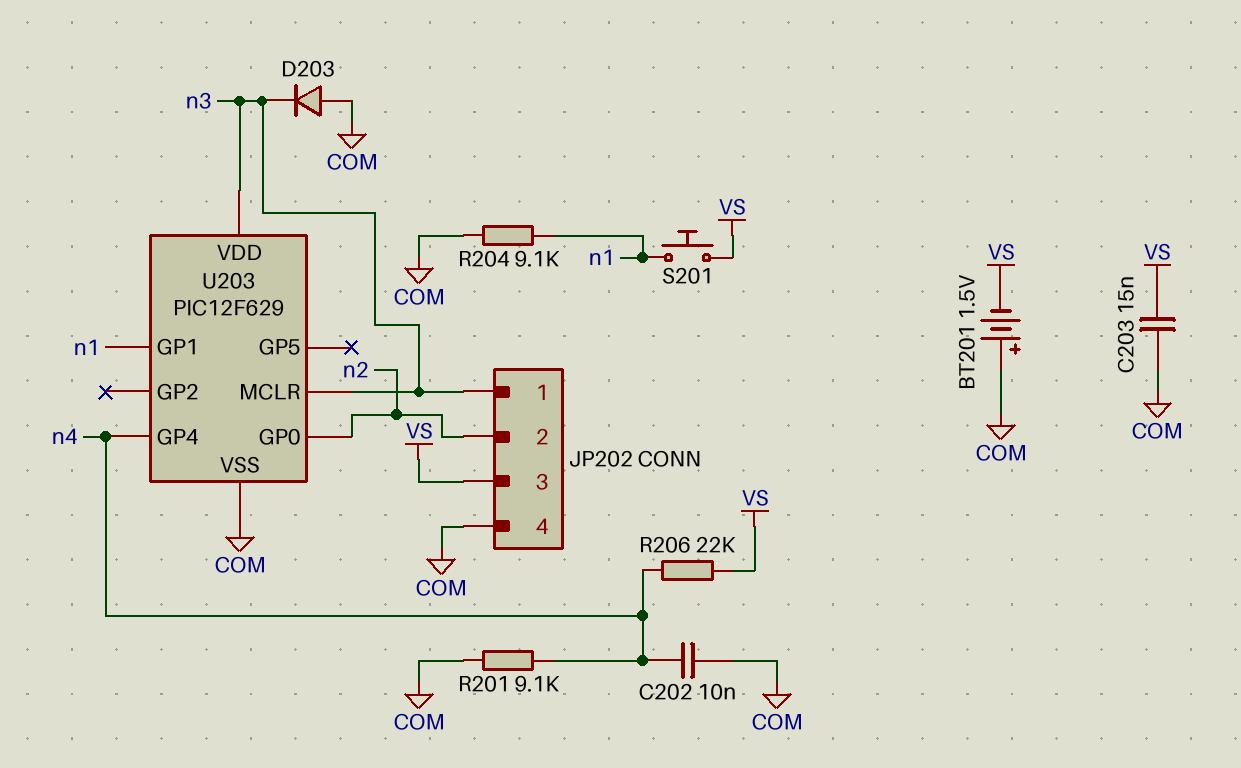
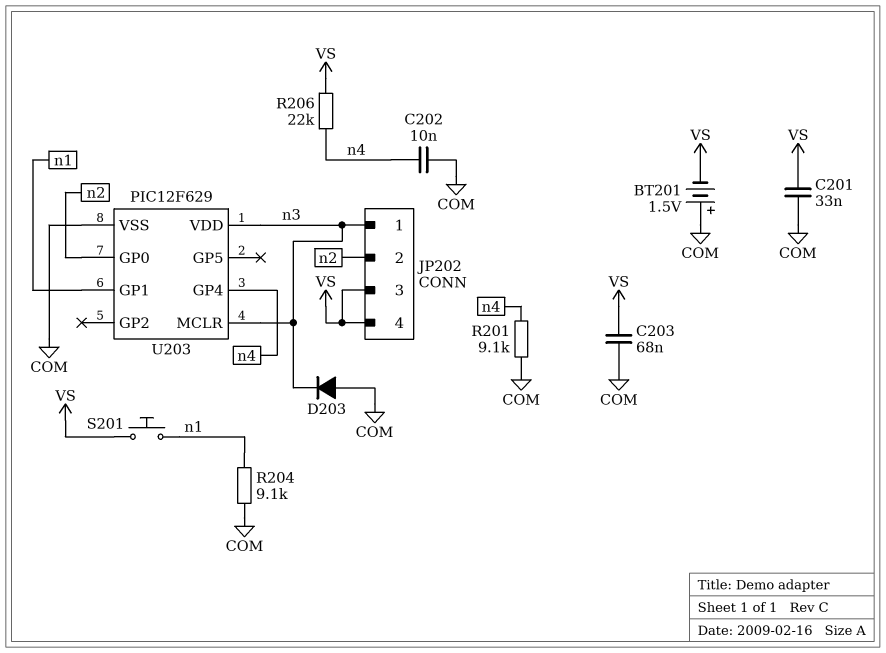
C201: none -> 33nF (COM, VS)
C203: 15nF (COM, VS) -> 68nF (COM, VS)
JP202 pin 4: COM -> VS

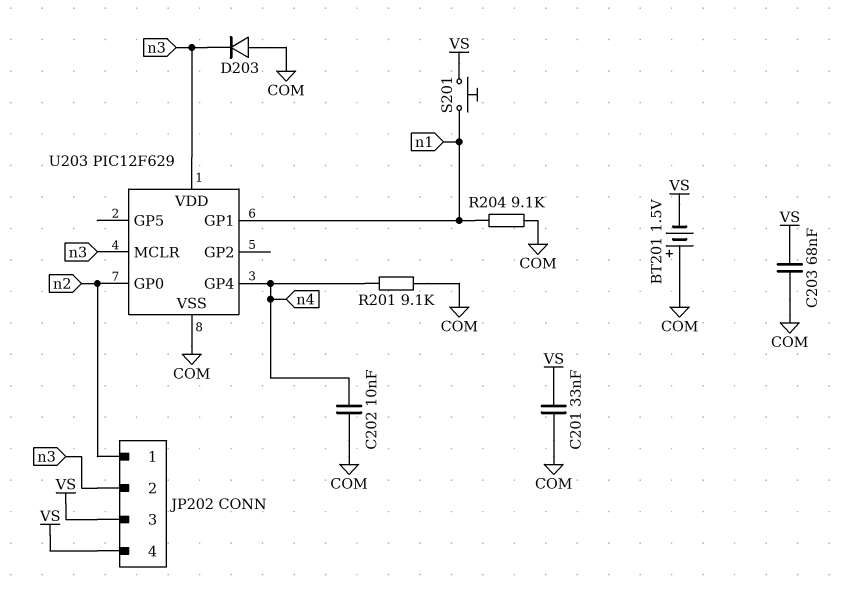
JP202 pin 1: n3 -> n2
JP202 pin 2: n2 -> n3
R206: 22k (VS, n4) -> none

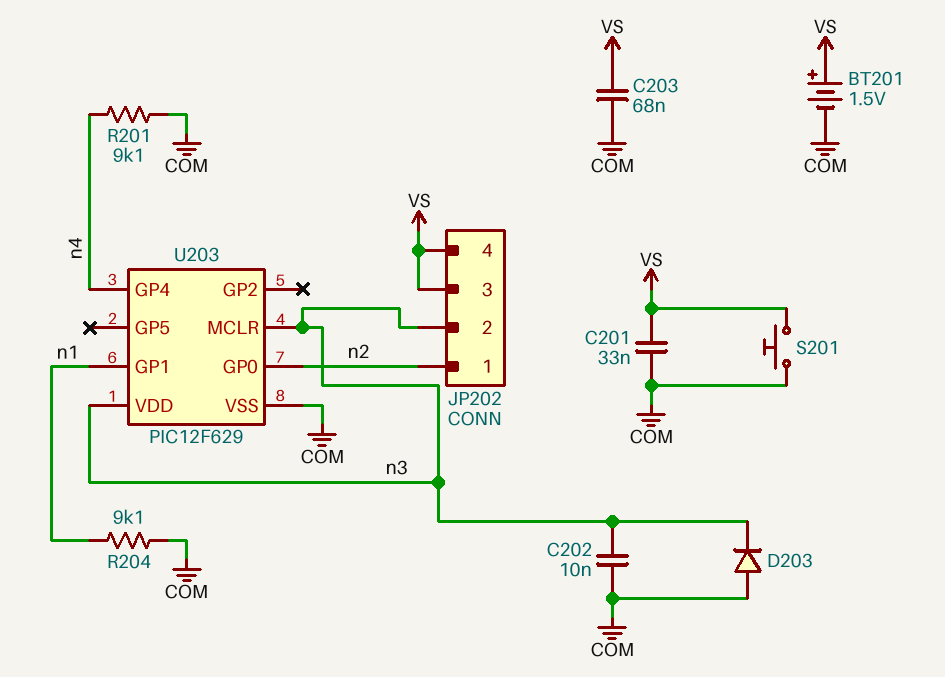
BT201: 1.5V (plus COM, minus VS) -> 1.5V (plus VS, minus COM)
C202: 10nF (COM, n4) -> 10nF (COM, n3)
S201: button (VS, n1) -> button (COM, VS)

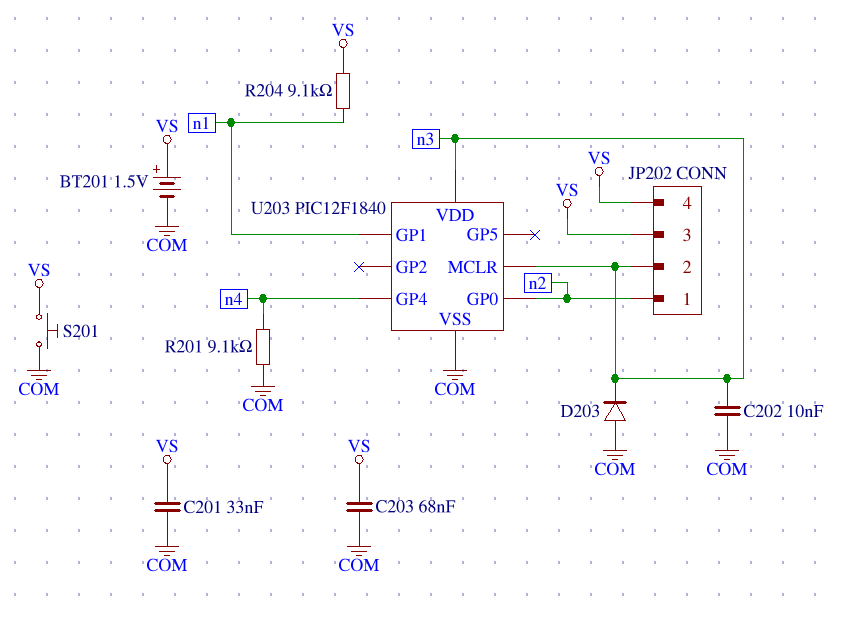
R204: 9.1k (COM, n1) -> 9.1k (VS, n1)
U203: PIC12F629 -> PIC12F1840

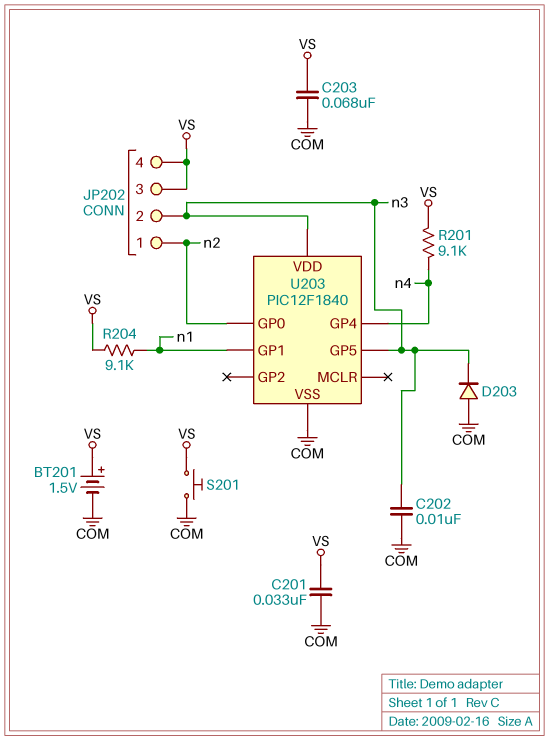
R201: 9.1k (COM, n4) -> 9.1k (VS, n4)
U203 pin GP5: none -> n3
U203 pin MCLR: n3 -> none

